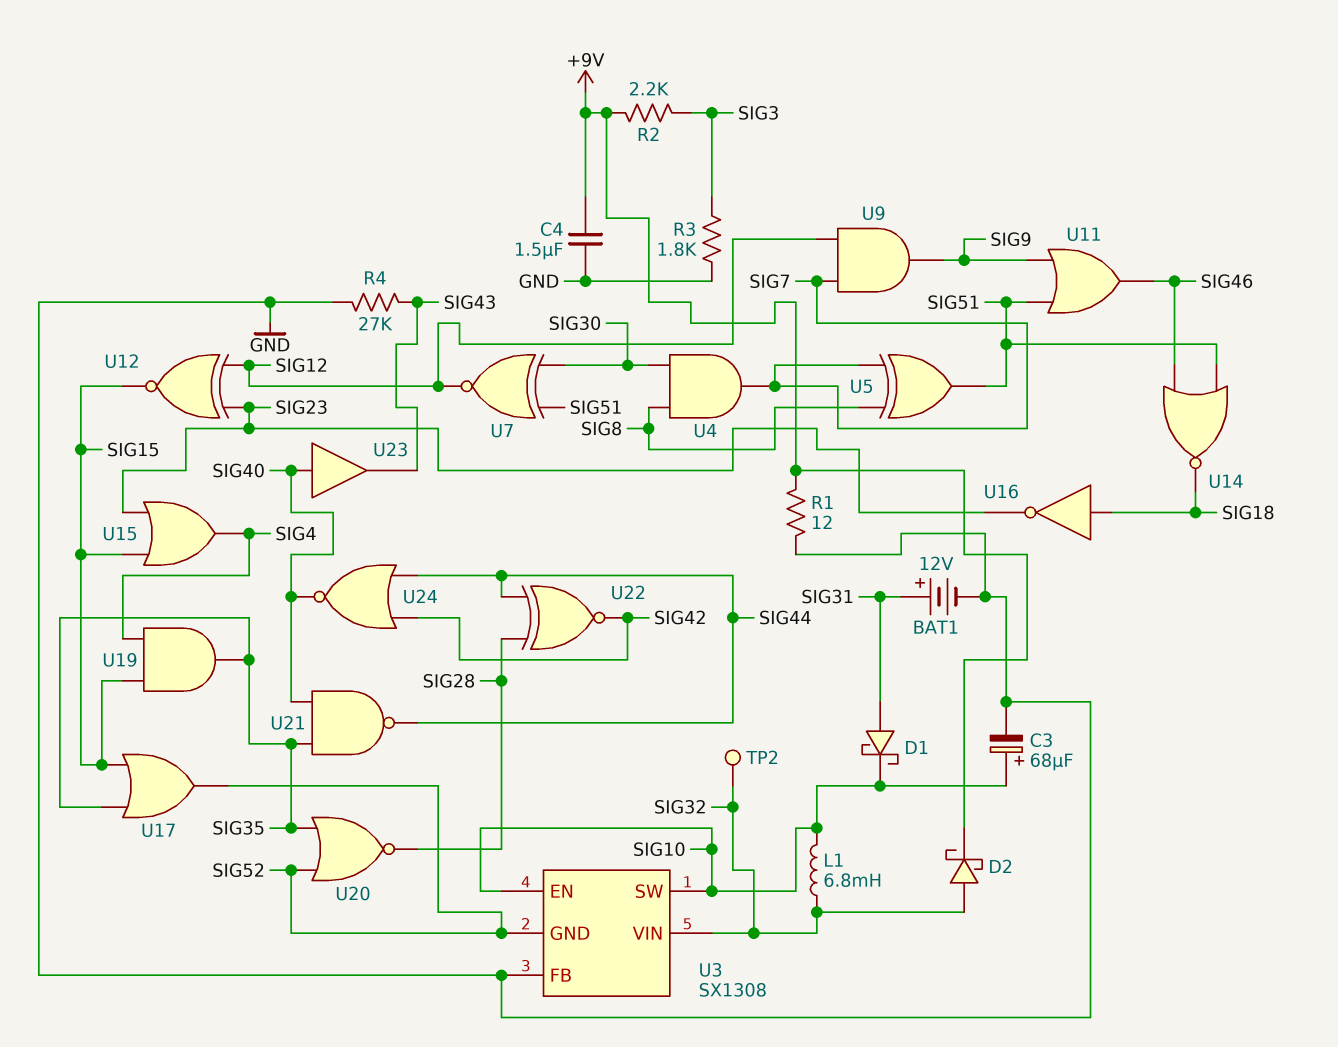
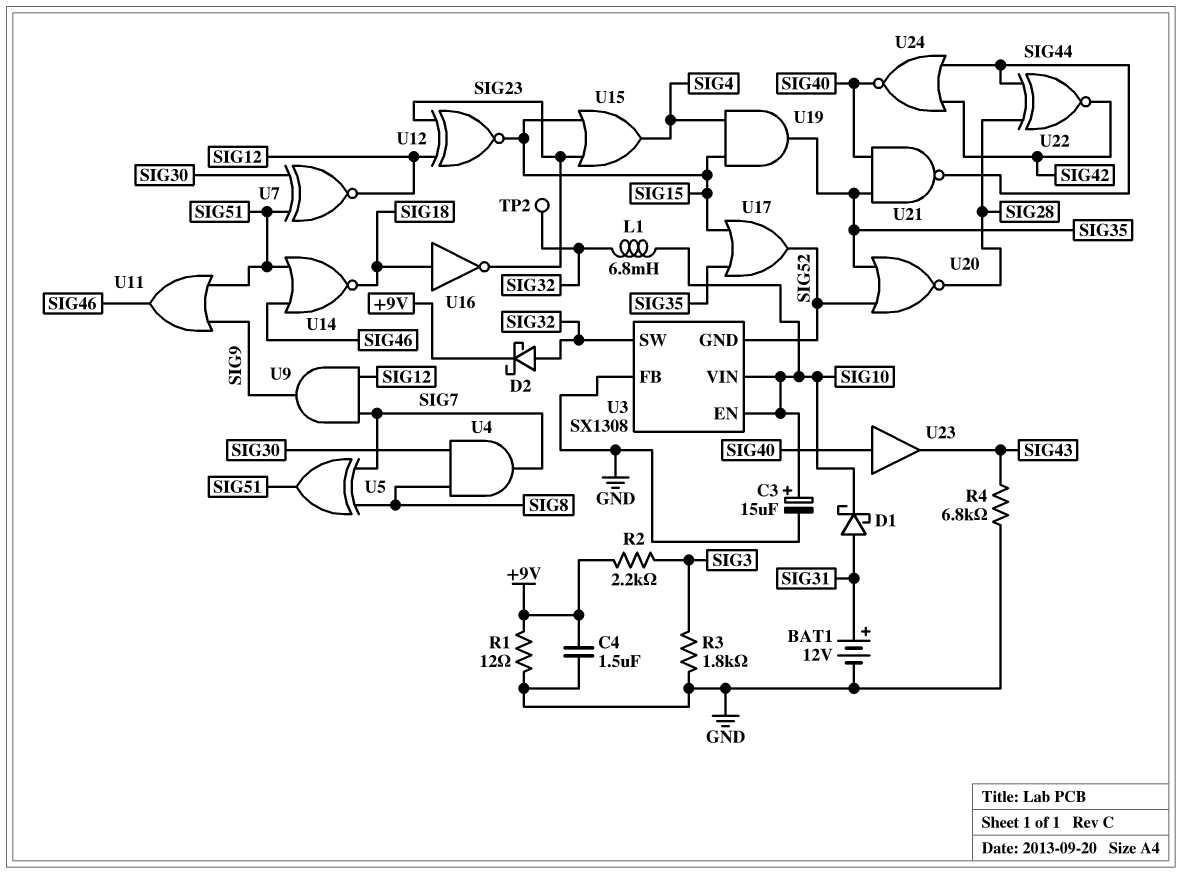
C3: 68uF (plus SIG10, minus GND) -> 15uF (plus SIG10, minus GND)
R4: 27k (GND, SIG43) -> 6.8k (GND, SIG43)
U3 pin SW: SIG10 -> SIG32
U3 pin VIN: SIG32 -> SIG10

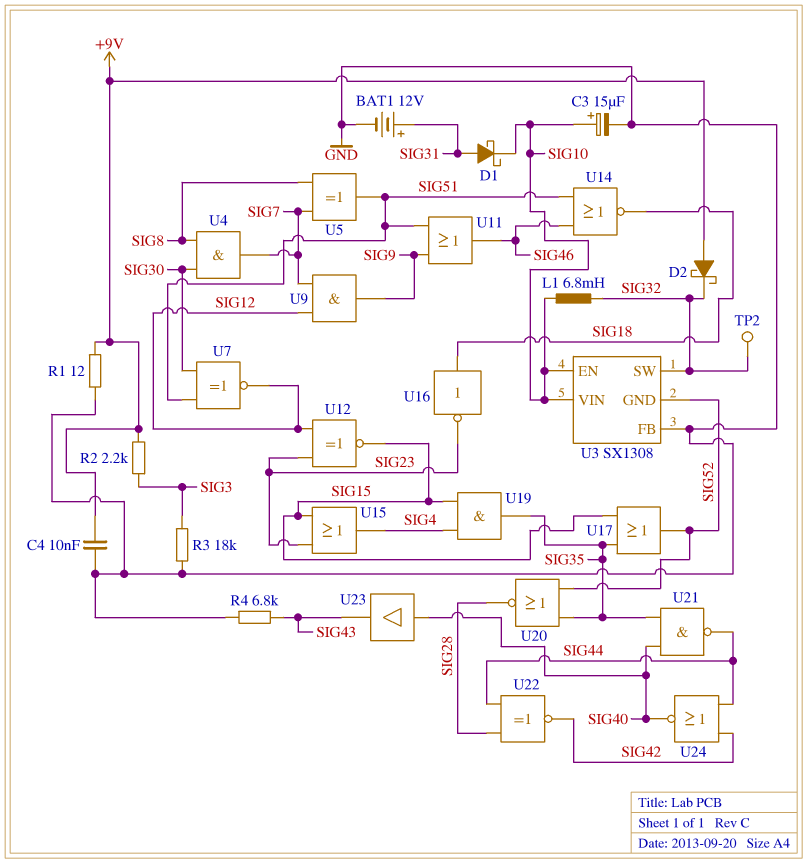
C4: 1.5uF (+9V, GND) -> 10nF (+9V, GND)
D2: schottky (A SIG32, K +9V) -> schottky (A +9V, K SIG32)
R3: 1.8k (GND, SIG3) -> 18k (GND, SIG3)

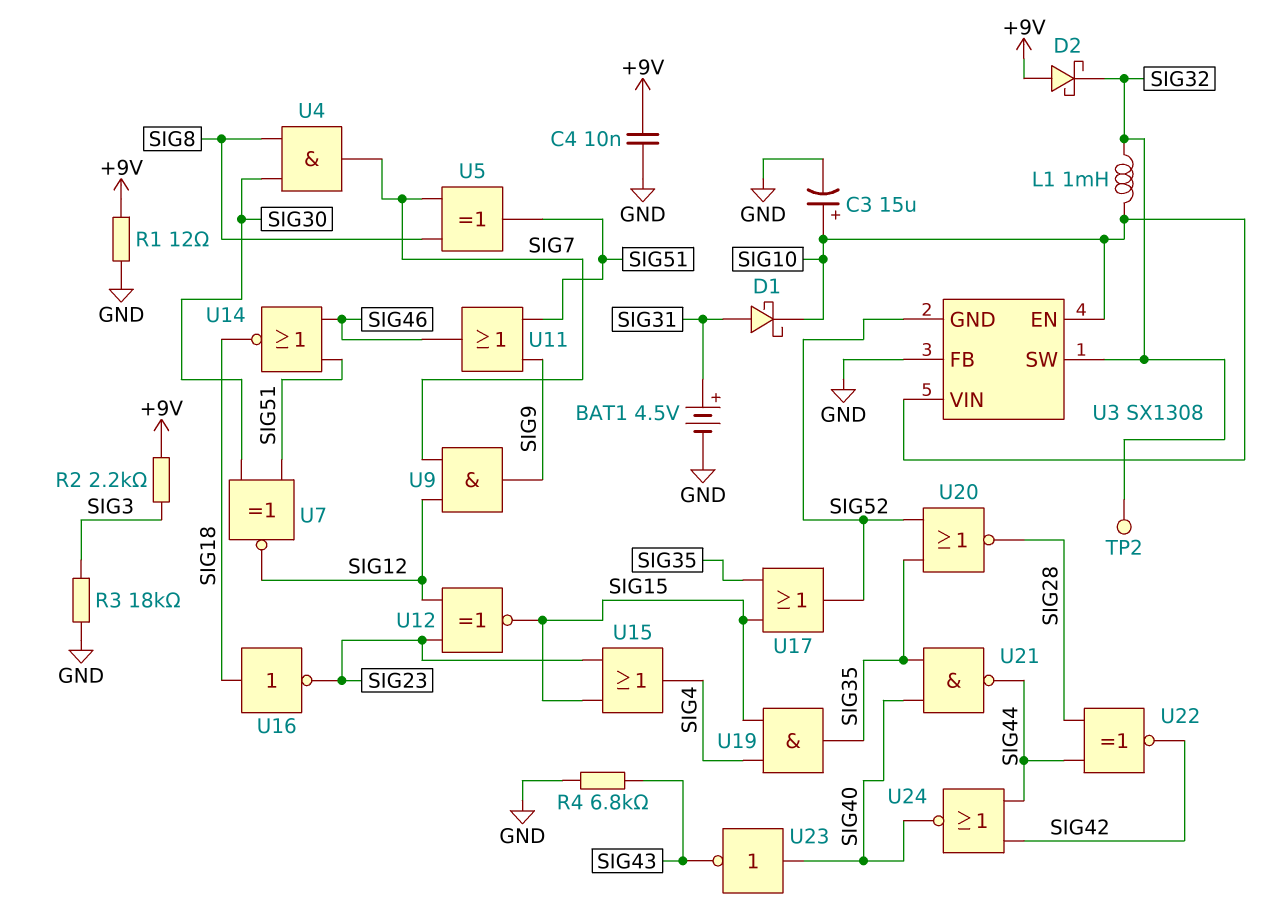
BAT1: 12V (plus SIG31, minus GND) -> 4.5V (plus SIG31, minus GND)
L1: 6.8mH (SIG10, SIG32) -> 1mH (SIG10, SIG32)
U23: buffer (in SIG40, out SIG43) -> NOT (in SIG40, out SIG43)

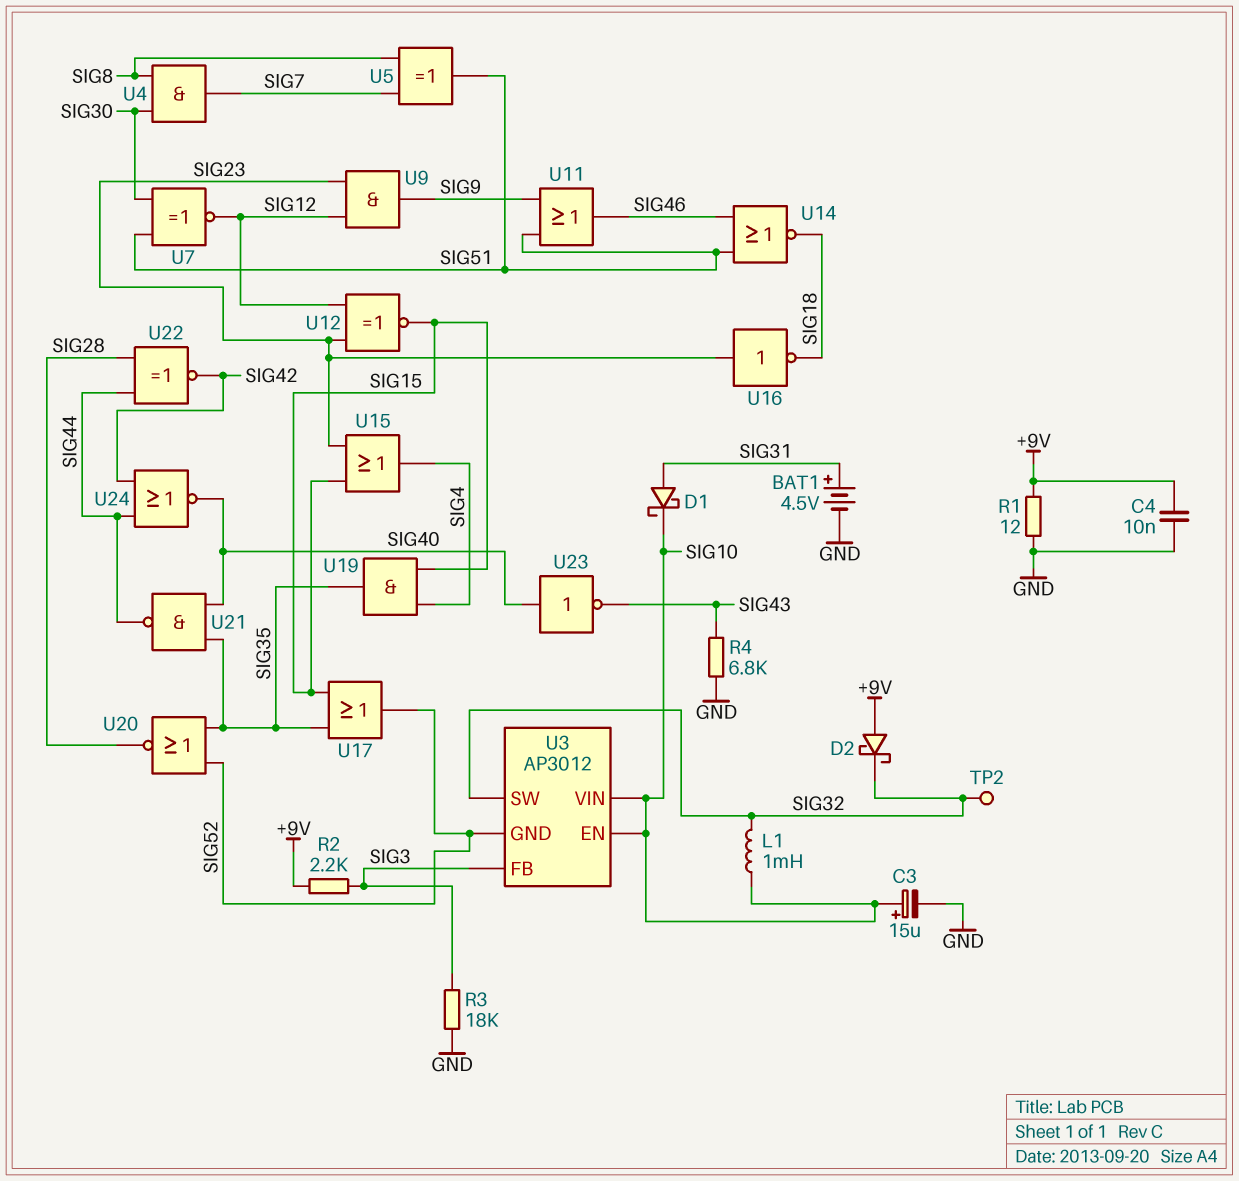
U3: SX1308 -> AP3012
U3 pin FB: GND -> SIG3
U9: AND (in SIG7, in SIG12, out SIG9) -> AND (in SIG12, in SIG23, out SIG9)
U16: NOT (in SIG18, out SIG23) -> NOT (in SIG23, out SIG18)

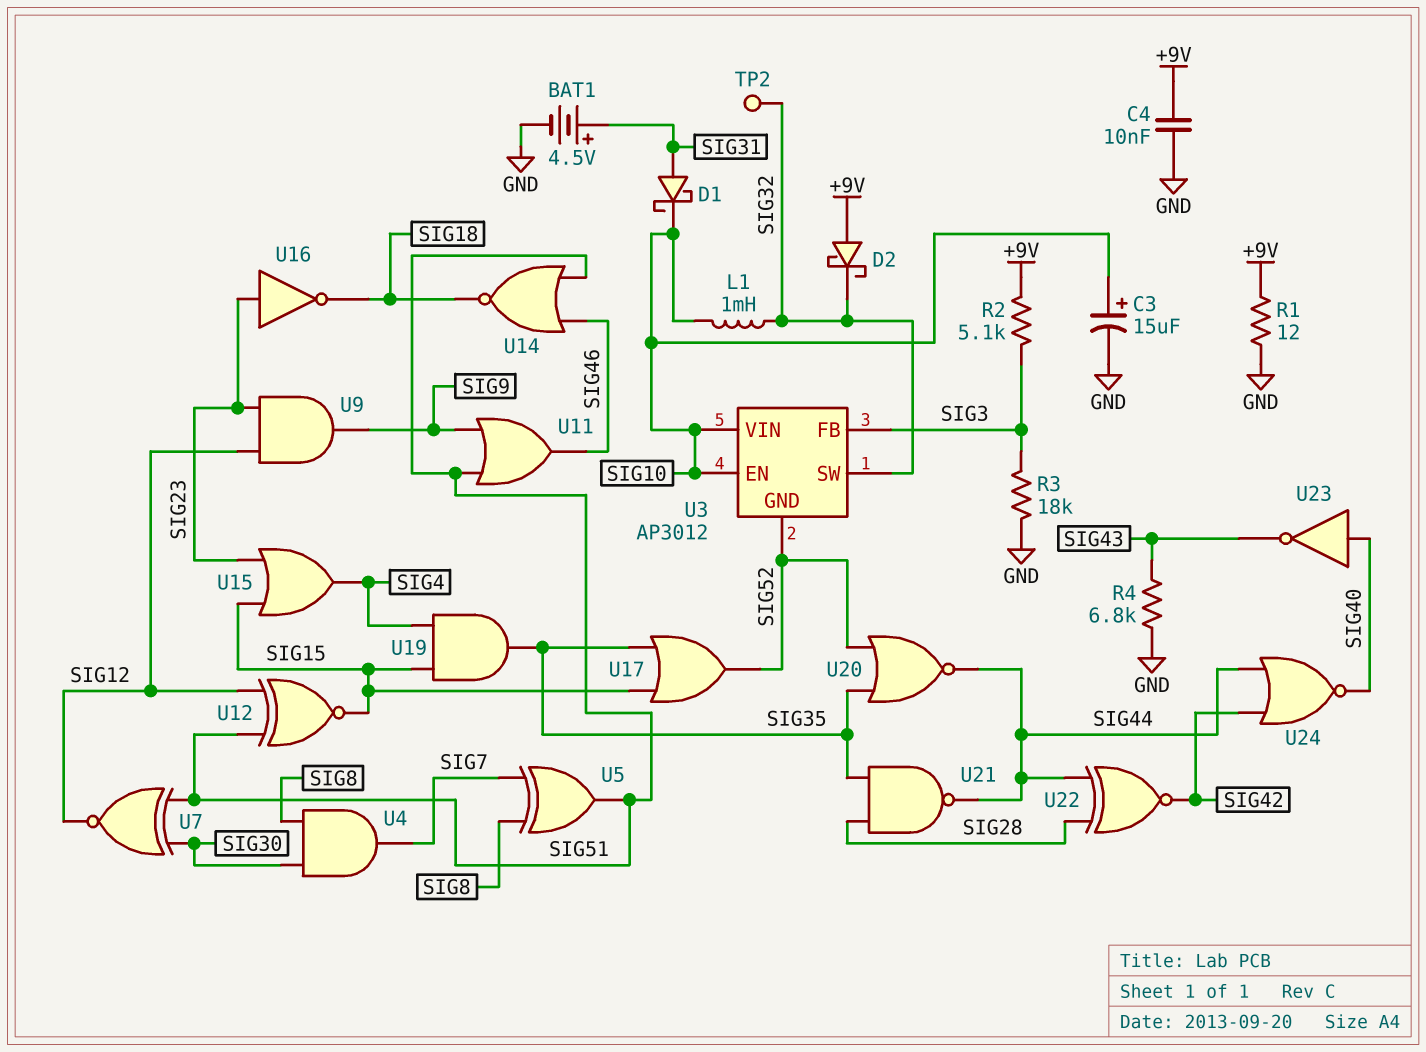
R2: 2.2k (+9V, SIG3) -> 5.1k (+9V, SIG3)
U12: XNOR (in SIG12, in SIG23, out SIG15) -> XNOR (in SIG12, in SIG51, out SIG15)
U20: NOR (in SIG35, in SIG52, out SIG28) -> NOR (in SIG35, in SIG52, out SIG44)
U21: NAND (in SIG35, in SIG40, out SIG44) -> NAND (in SIG28, in SIG35, out SIG44)

